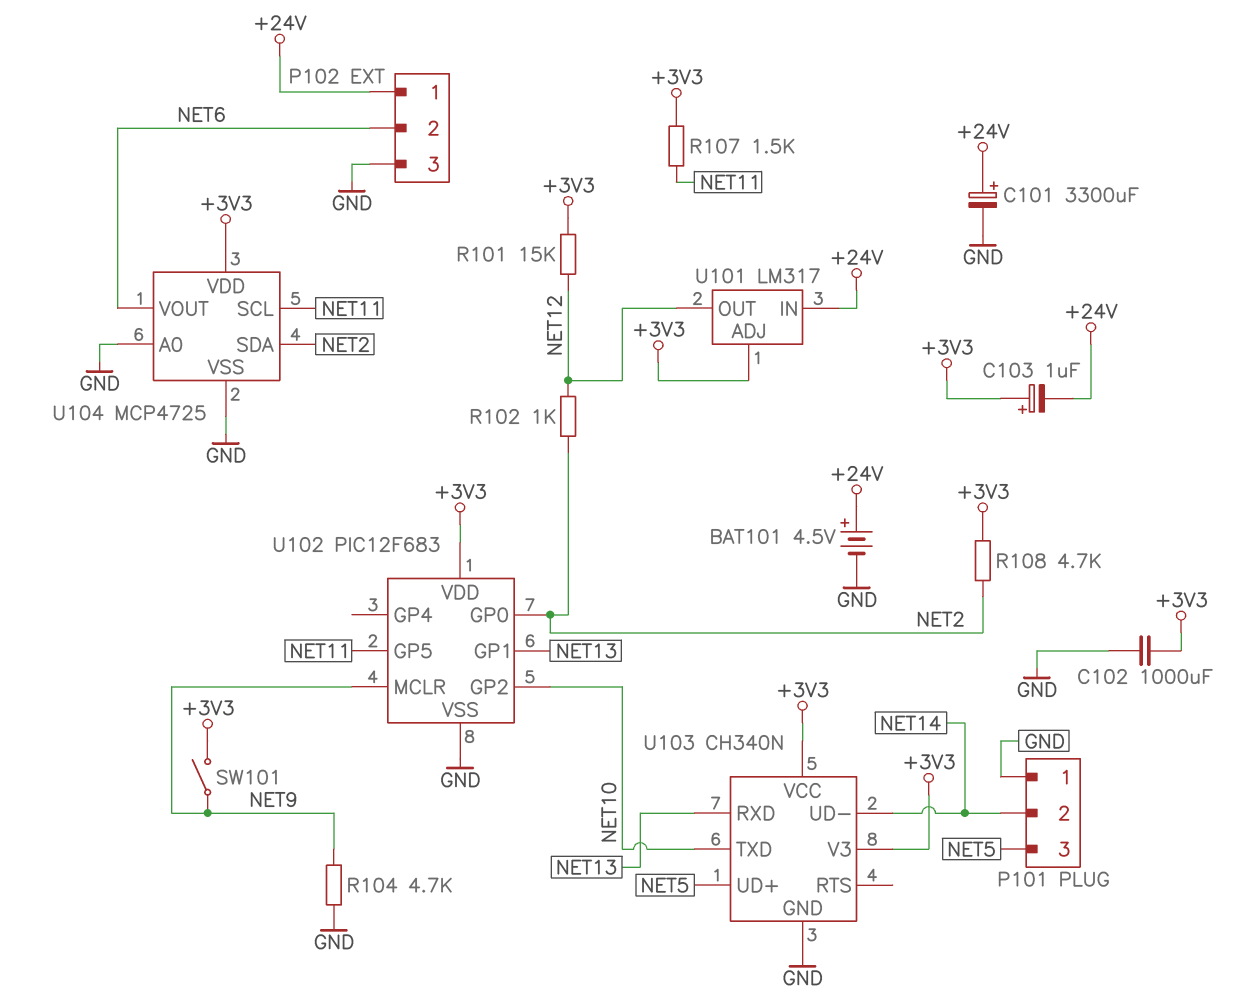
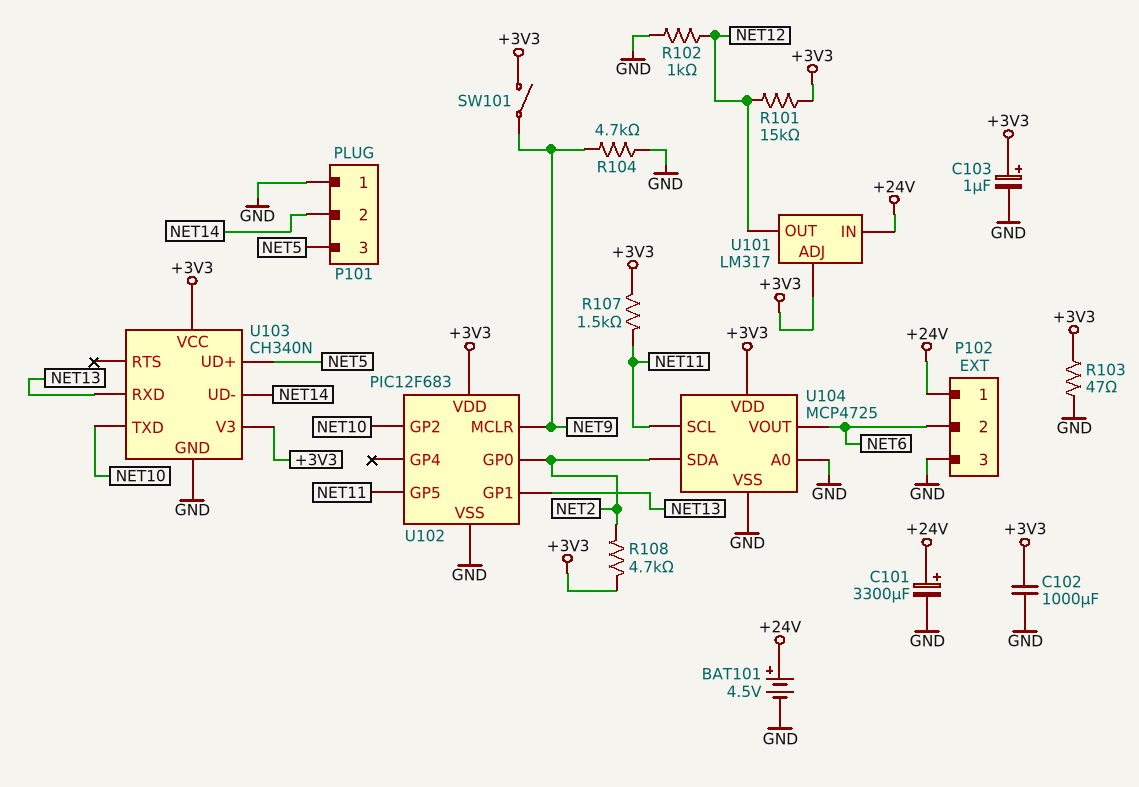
C103: 1uF (plus +3V3, minus +24V) -> 1uF (plus +3V3, minus GND)
R102: 1k (NET2, NET12) -> 1k (GND, NET12)
R103: none -> 47 (+3V3, GND)

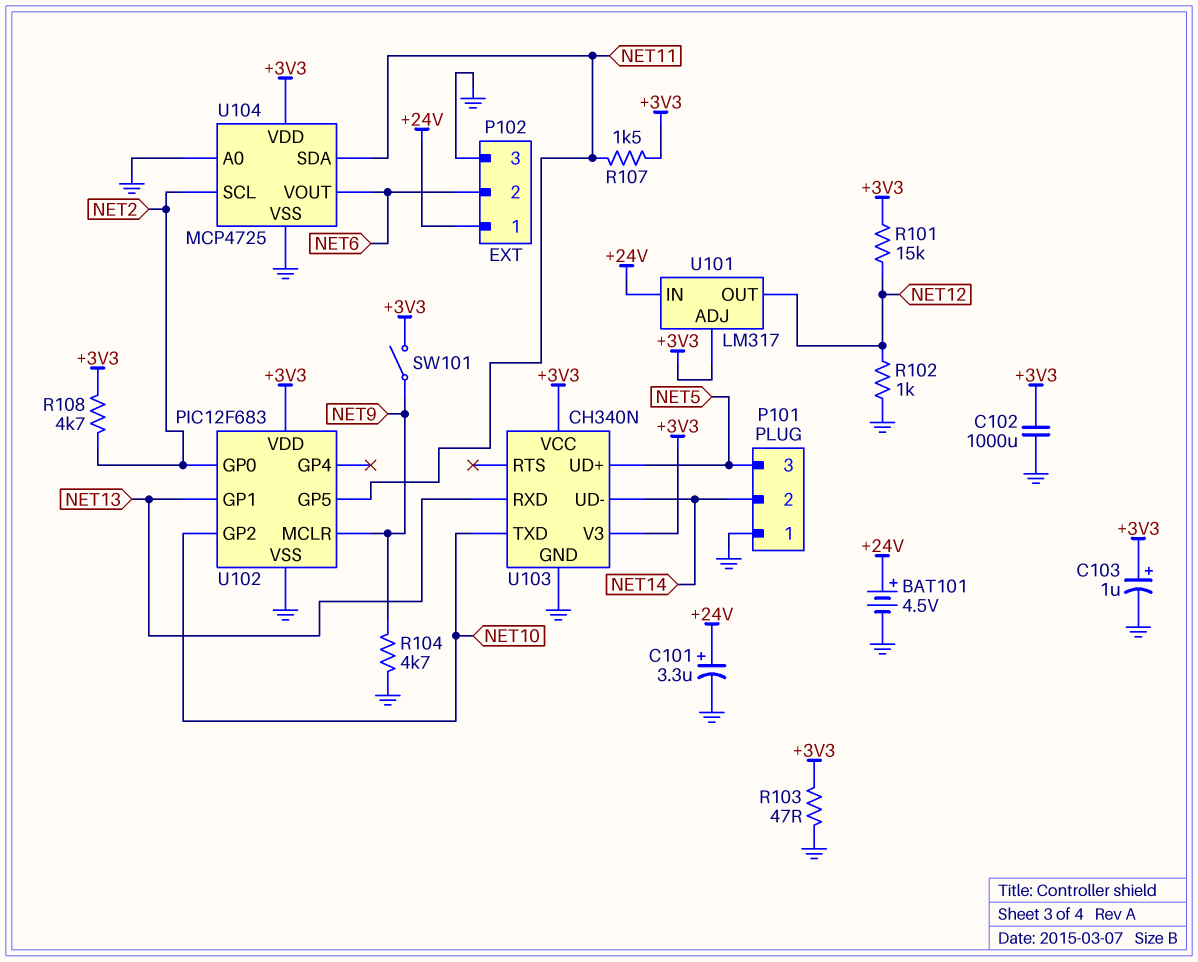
C101: 3300uF (plus +24V, minus GND) -> 3.3uF (plus +24V, minus GND)
U104 pin SCL: NET11 -> NET2
U104 pin SDA: NET2 -> NET11

